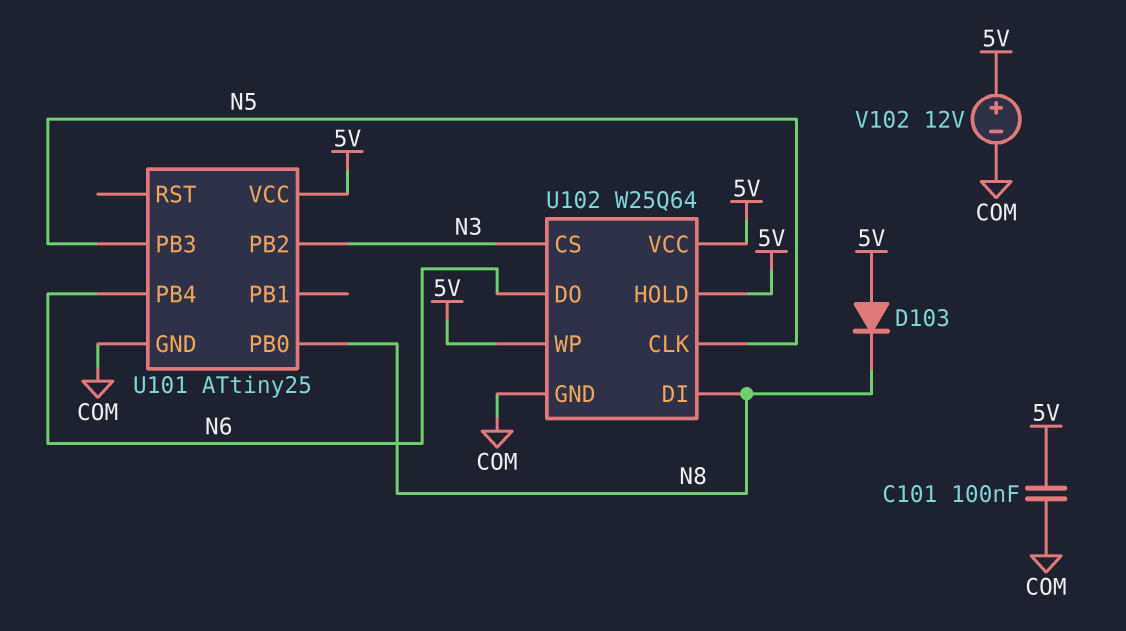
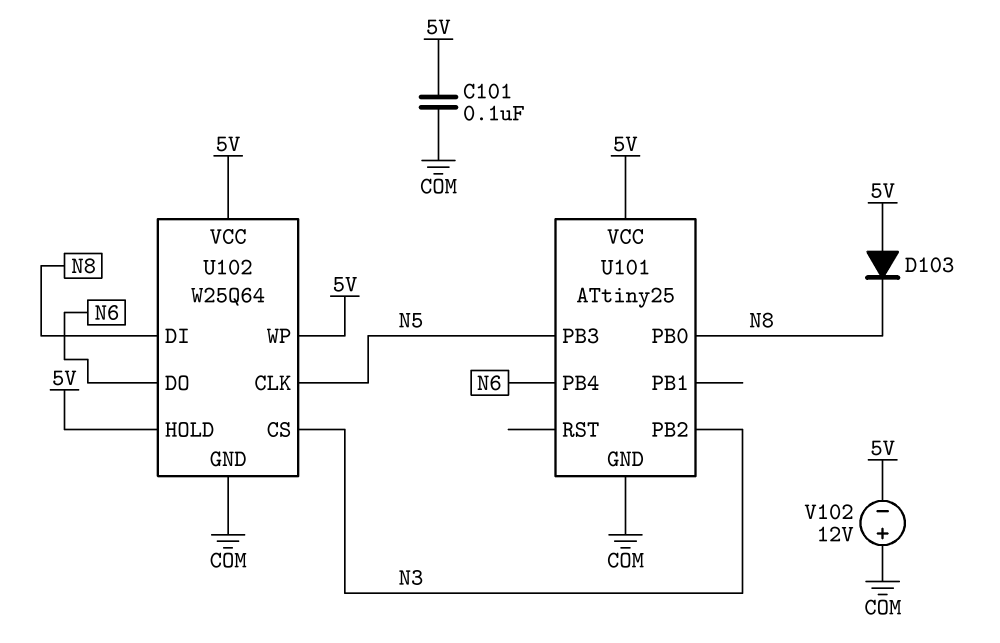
V102: 12V (plus 5V, minus COM) -> 12V (plus COM, minus 5V)

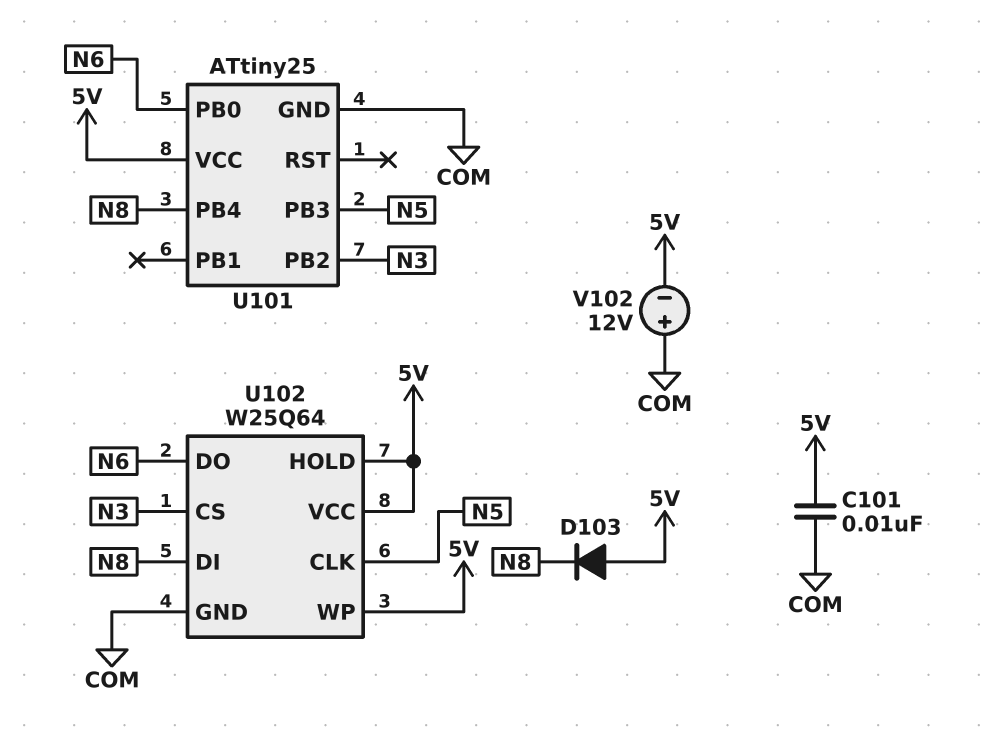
C101: 100nF (5V, COM) -> 10nF (5V, COM)
U101 pin PB0: N8 -> N6
U101 pin PB4: N6 -> N8

